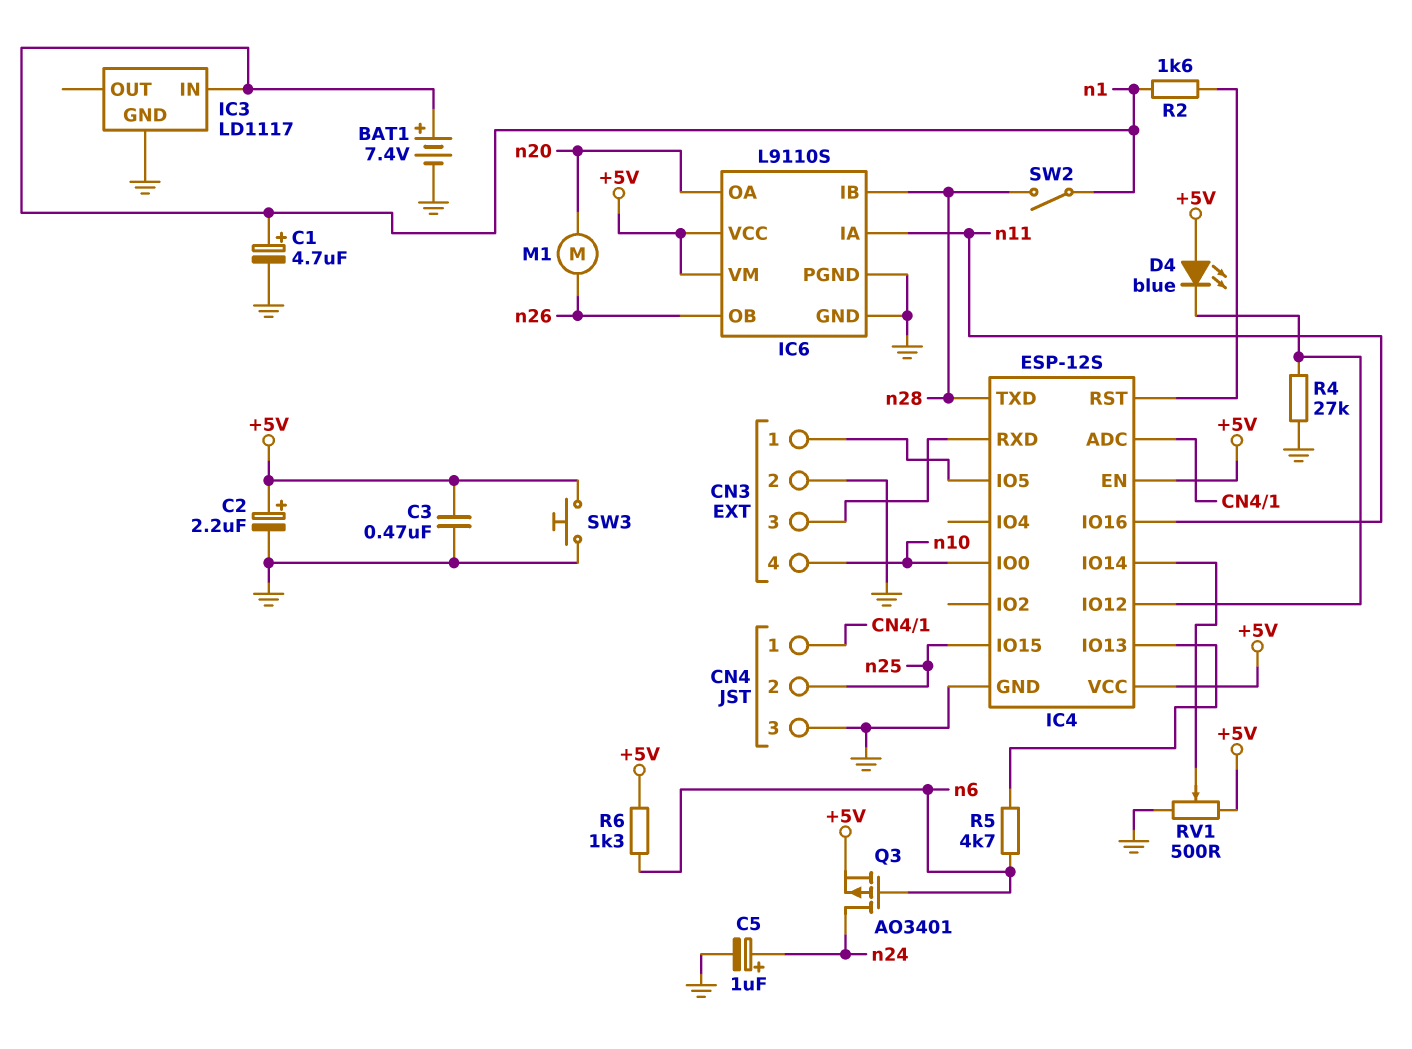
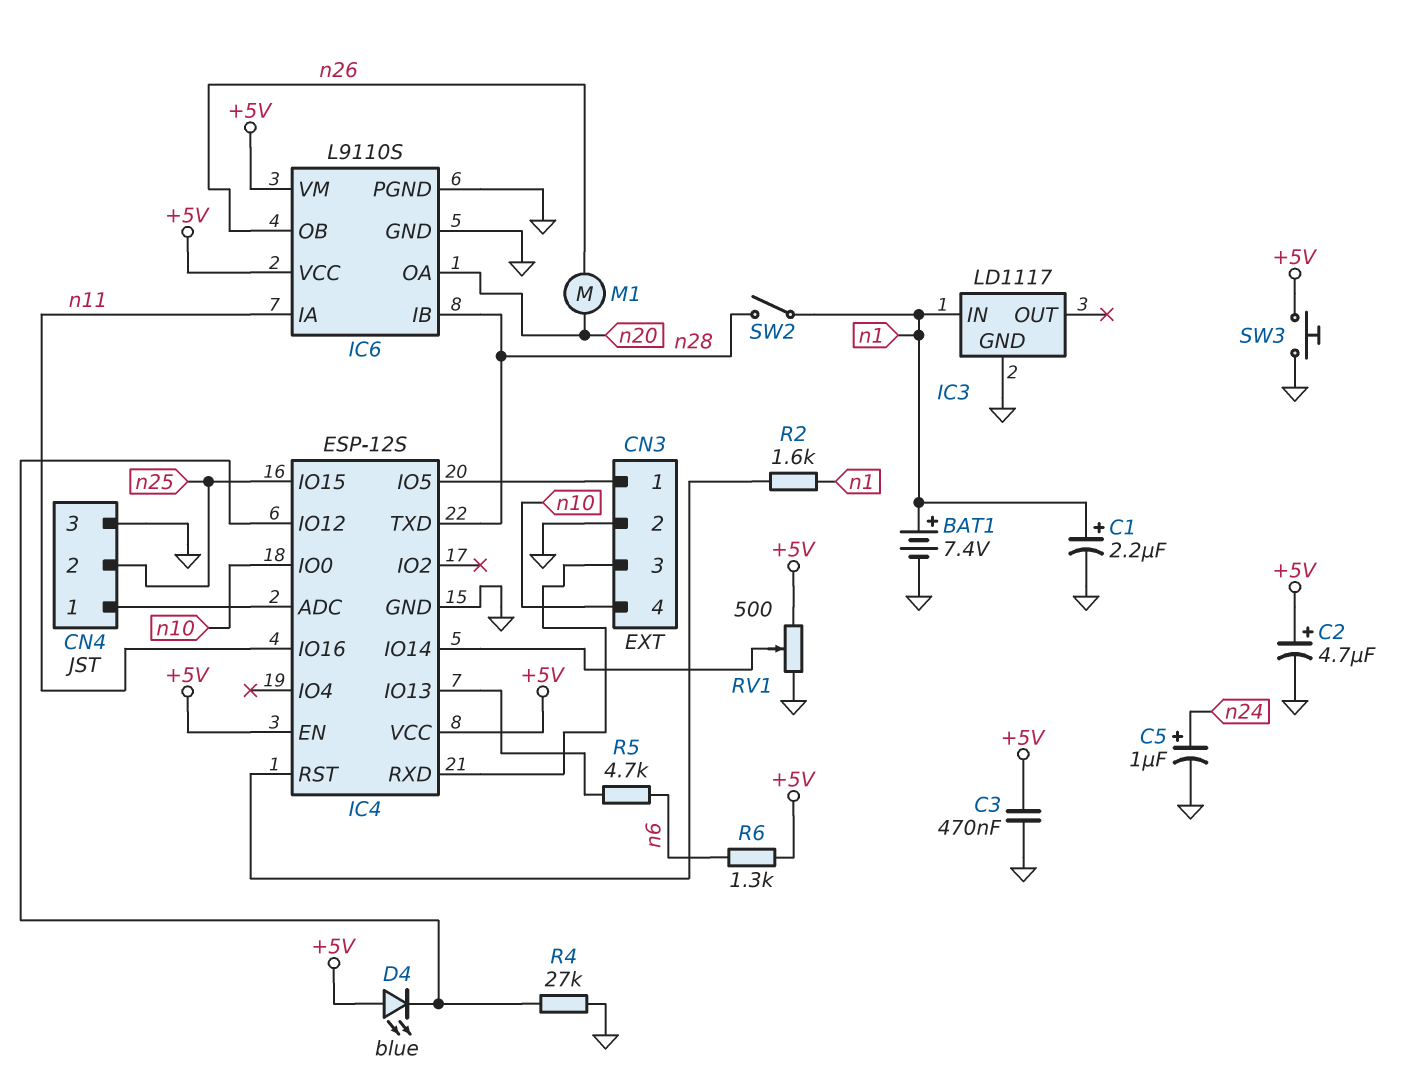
C1: 4.7uF (plus n1, minus GND) -> 2.2uF (plus n1, minus GND)
C2: 2.2uF (plus +5V, minus GND) -> 4.7uF (plus +5V, minus GND)
Q3: PMOS AO3401 (G n6, D n24, S +5V) -> none

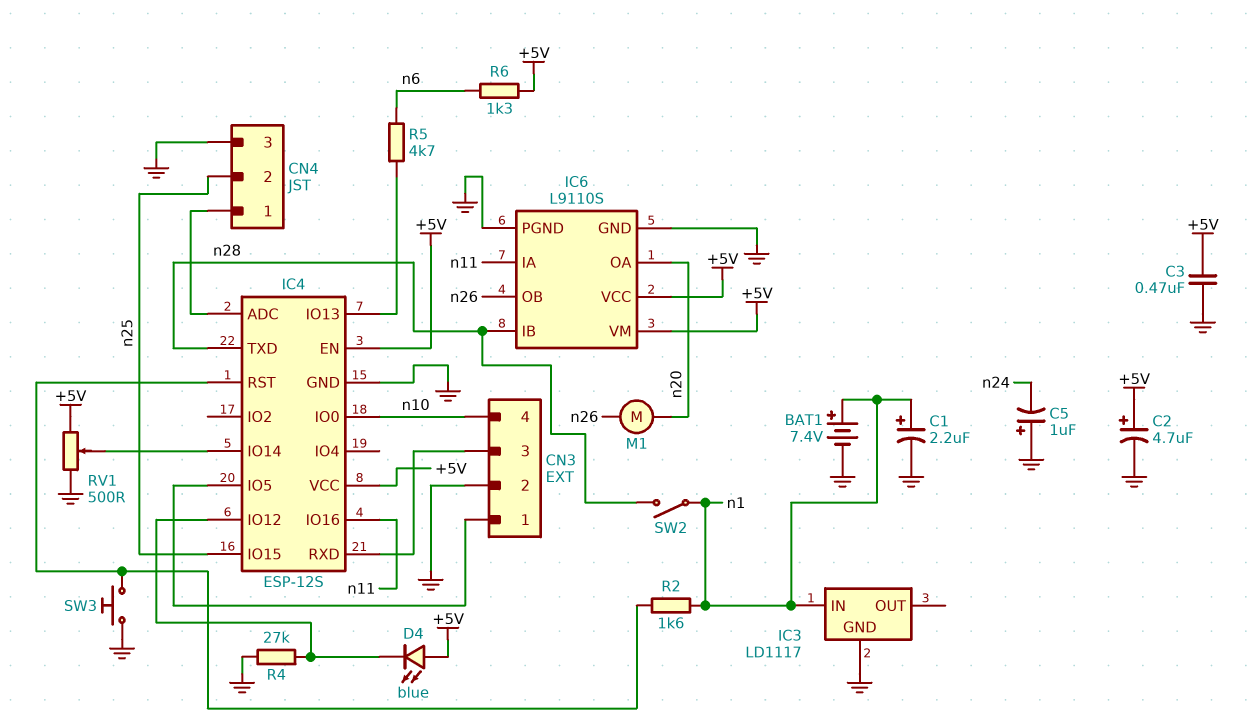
C5: 1uF (plus n24, minus GND) -> 1uF (plus GND, minus n24)
SW3: button (+5V, GND) -> button (GND, IC4/RST)

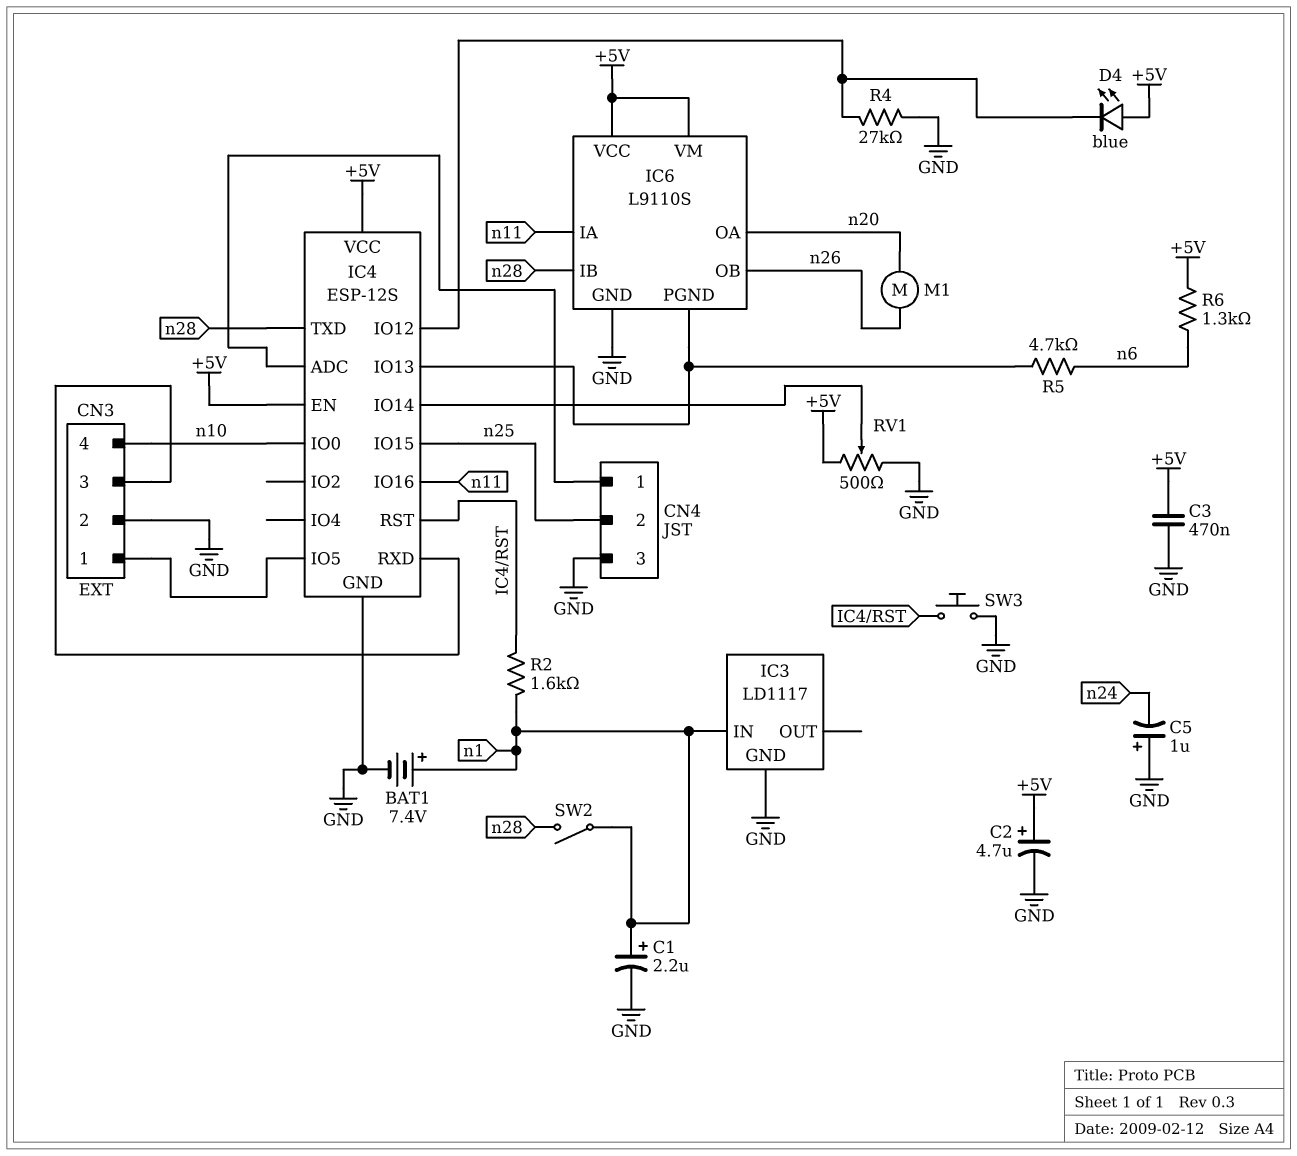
IC6 pin PGND: GND -> IC4/IO13

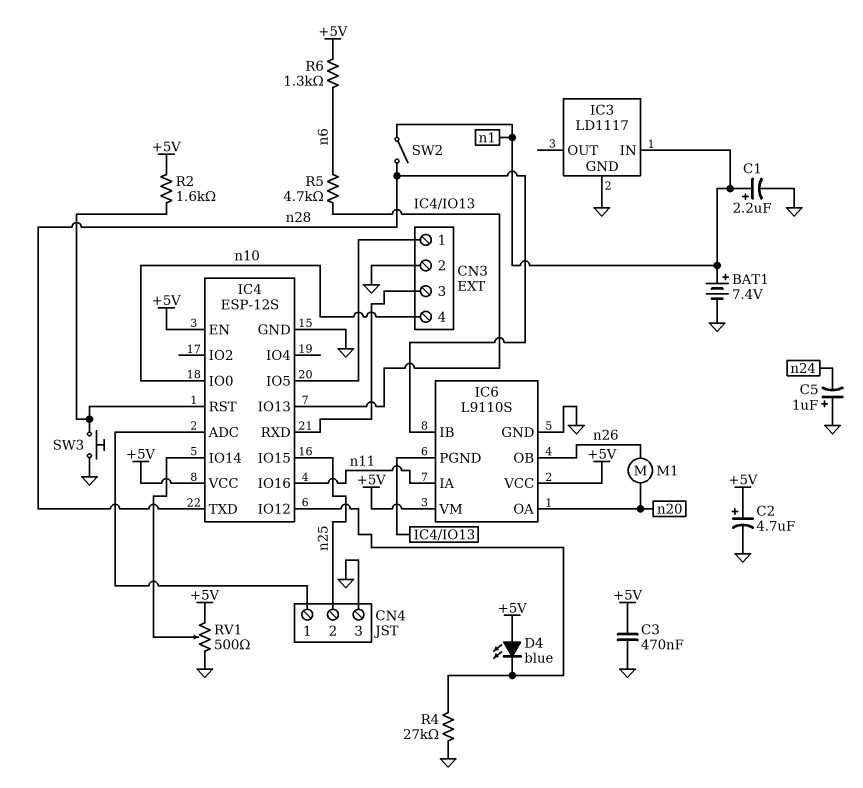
R2: 1.6k (IC4/RST, n1) -> 1.6k (+5V, IC4/RST)

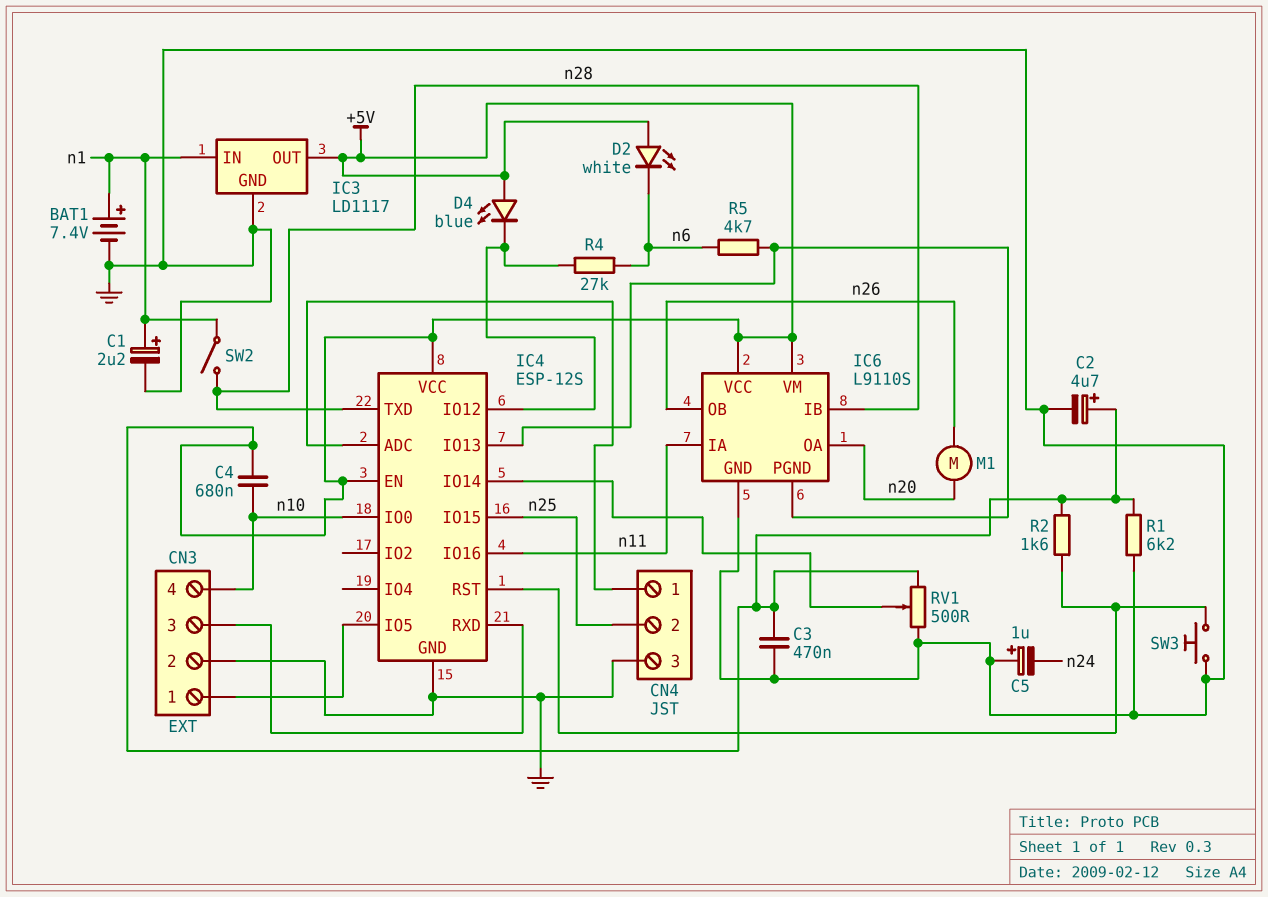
C4: none -> 680nF (+5V, n10)
D2: none -> LED white (A +5V, K n6)
IC3 pin OUT: none -> +5V
R1: none -> 6.2k (+5V, GND)
R4: 27k (GND, IC4/IO12) -> 27k (IC4/IO12, n6)
R6: 1.3k (+5V, n6) -> none

